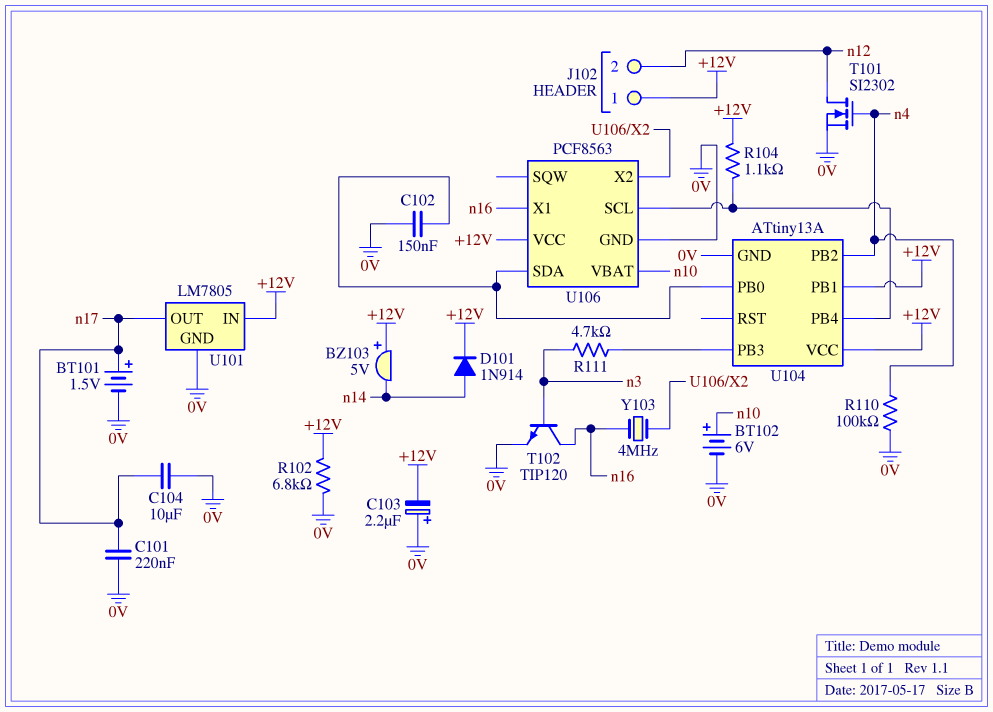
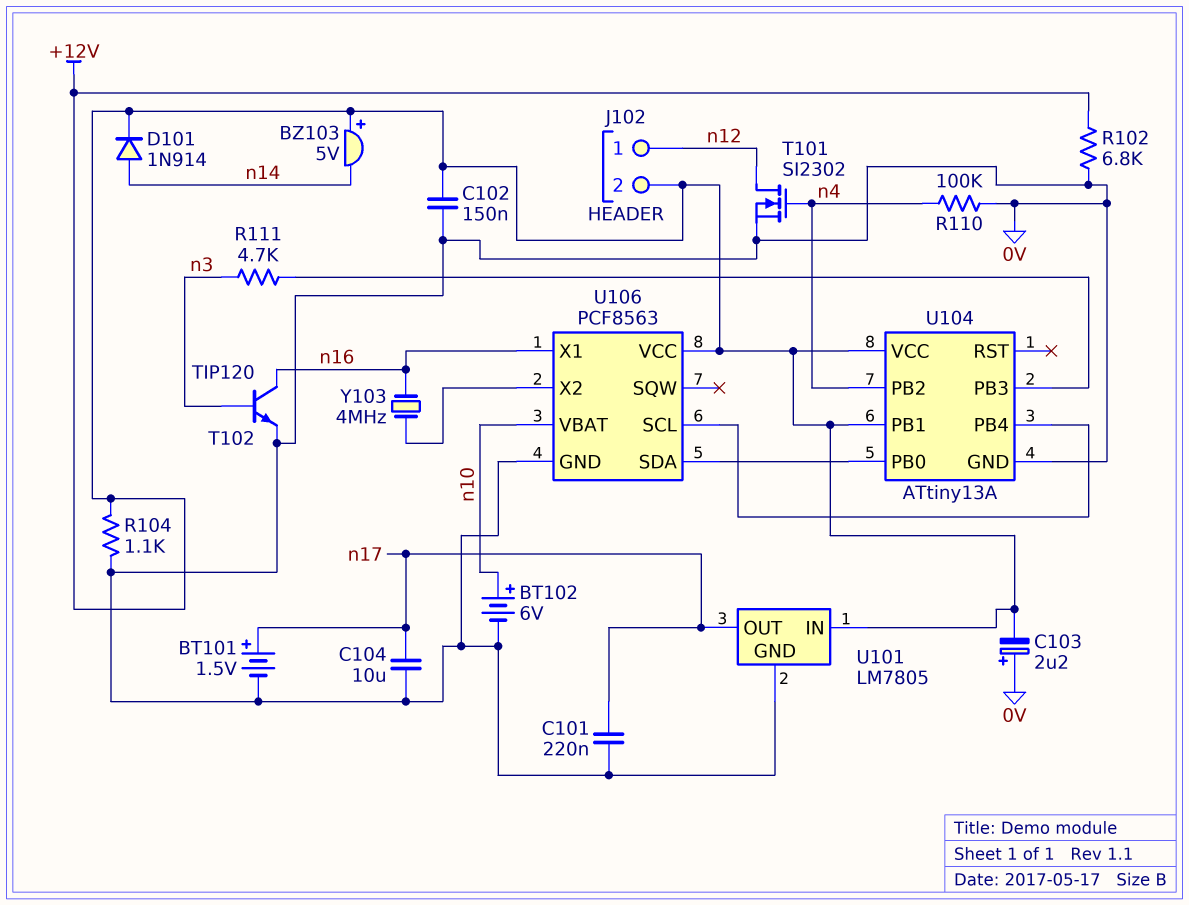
C102: 150nF (0V, U104/PB0) -> 150nF (+12V, 0V)
J102 pin 1: +12V -> n12
J102 pin 2: n12 -> +12V
R104: 1.1k (+12V, U104/PB4) -> 1.1k (+12V, 0V)

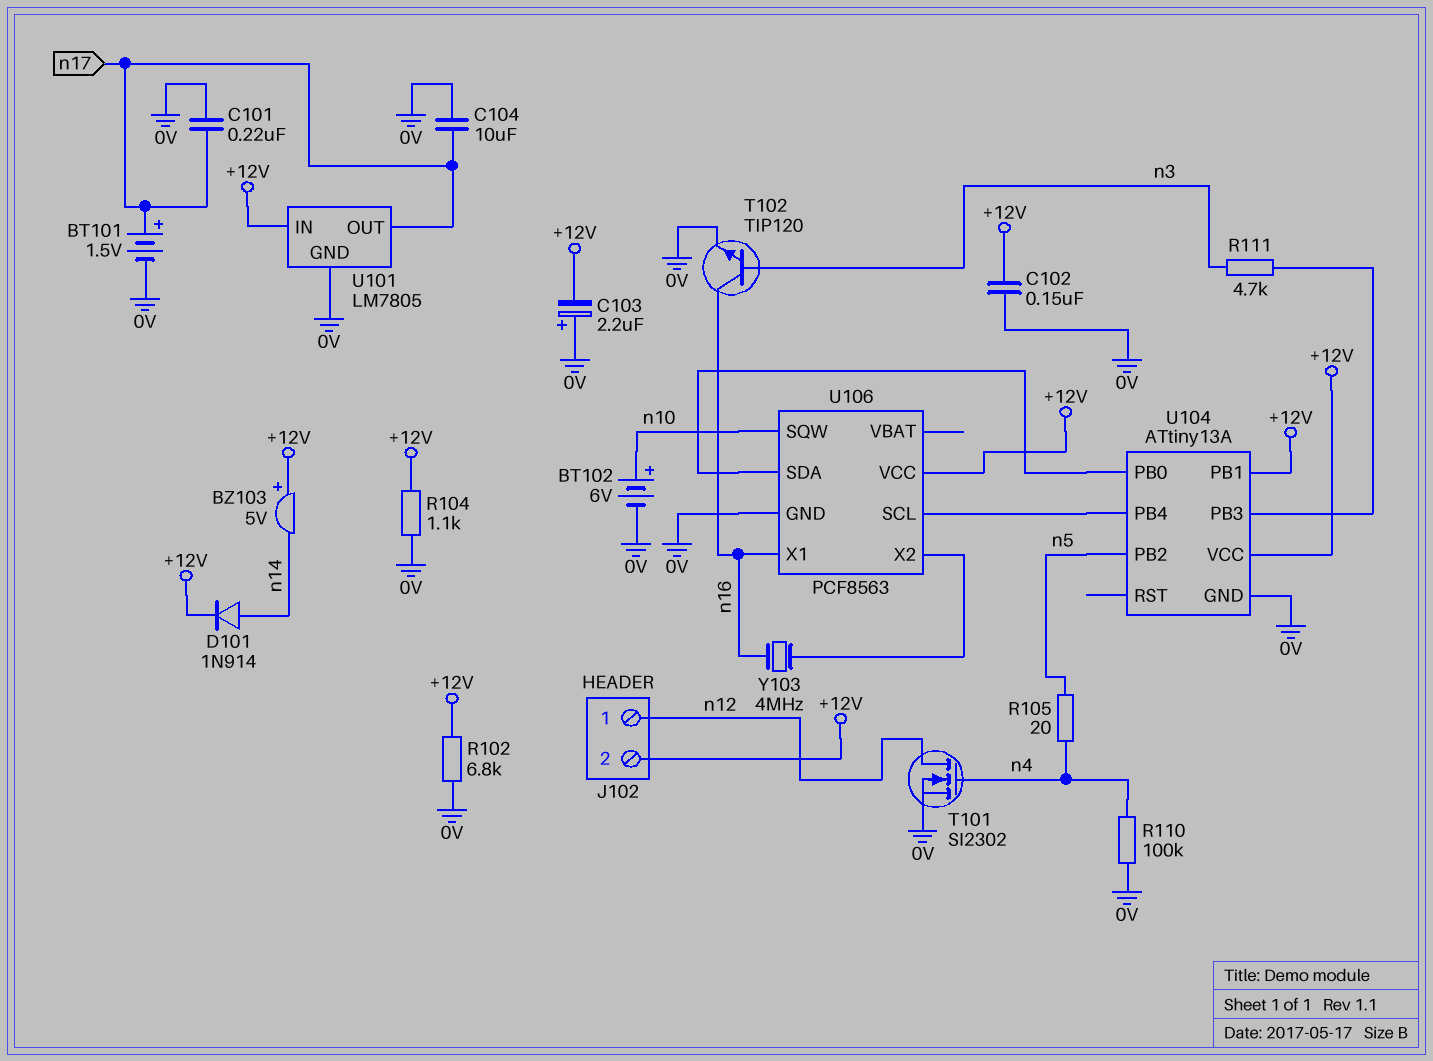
R105: none -> 20 (n4, n5)
U104 pin PB2: n4 -> n5
U106 pin SQW: none -> n10
U106 pin VBAT: n10 -> none

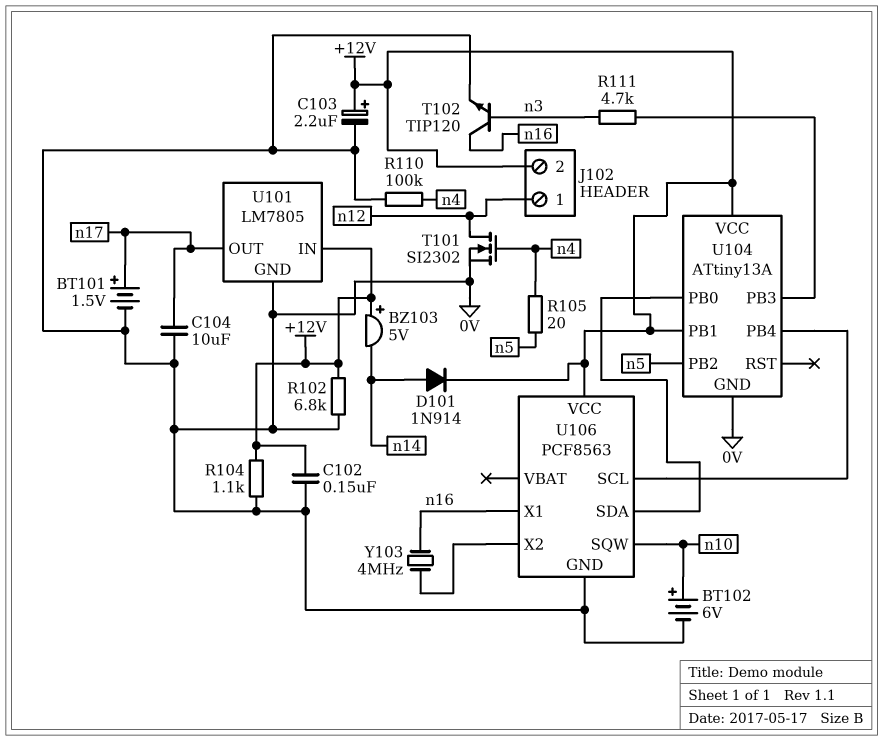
C101: 220nF (0V, n17) -> none
C103: 2.2uF (plus 0V, minus +12V) -> 2.2uF (plus +12V, minus 0V)

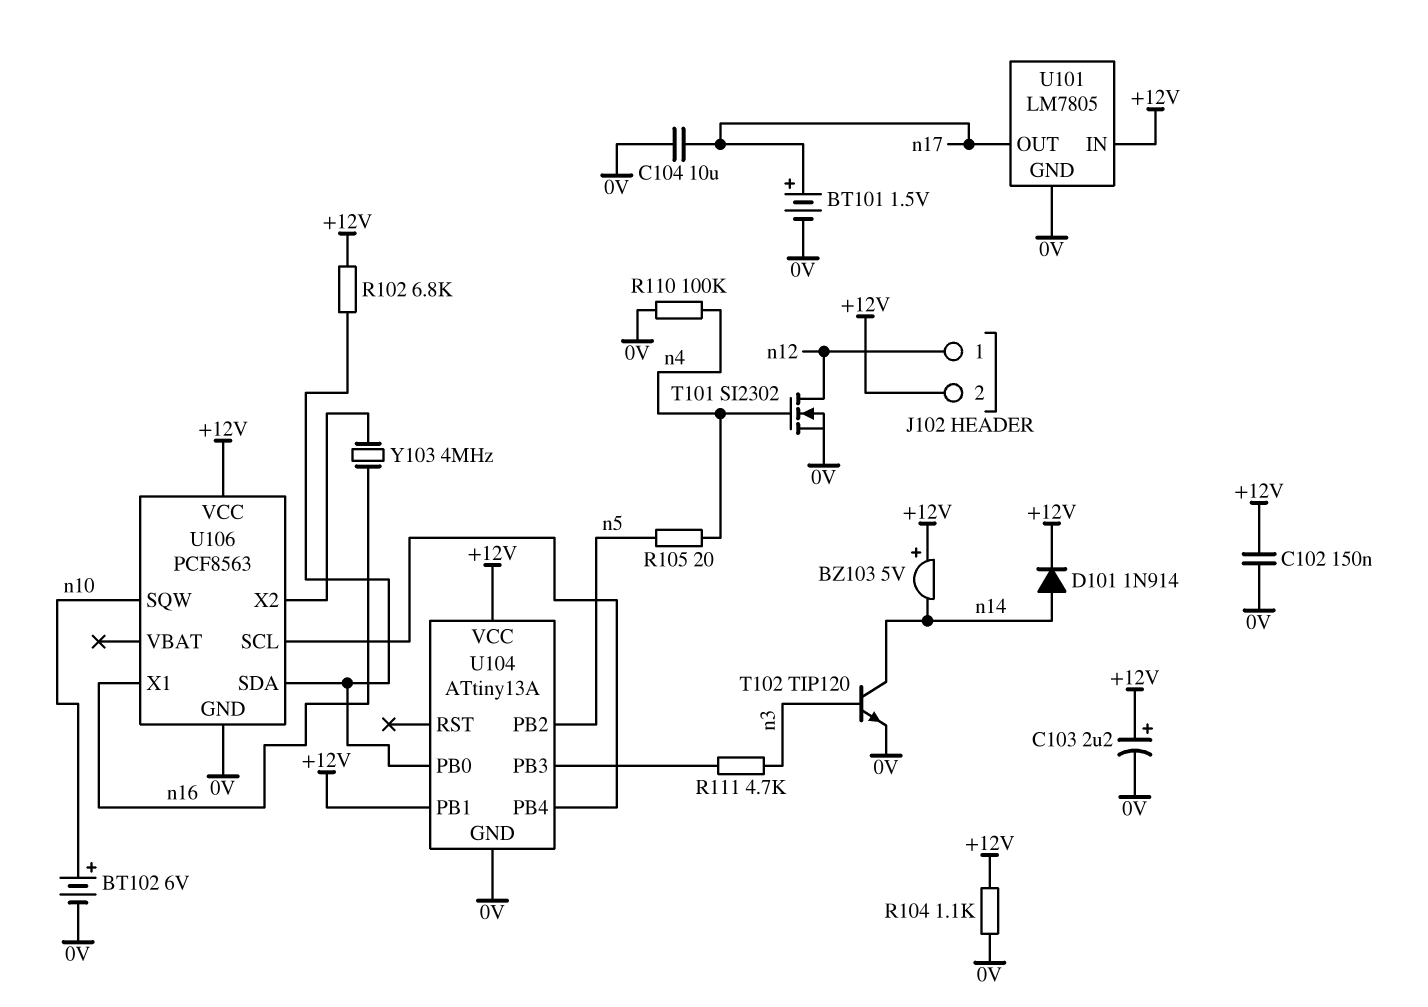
R102: 6.8k (+12V, 0V) -> 6.8k (+12V, U104/PB0)
T102: NPN TIP120 (B n3, C n16, E 0V) -> NPN TIP120 (B n3, C n14, E 0V)

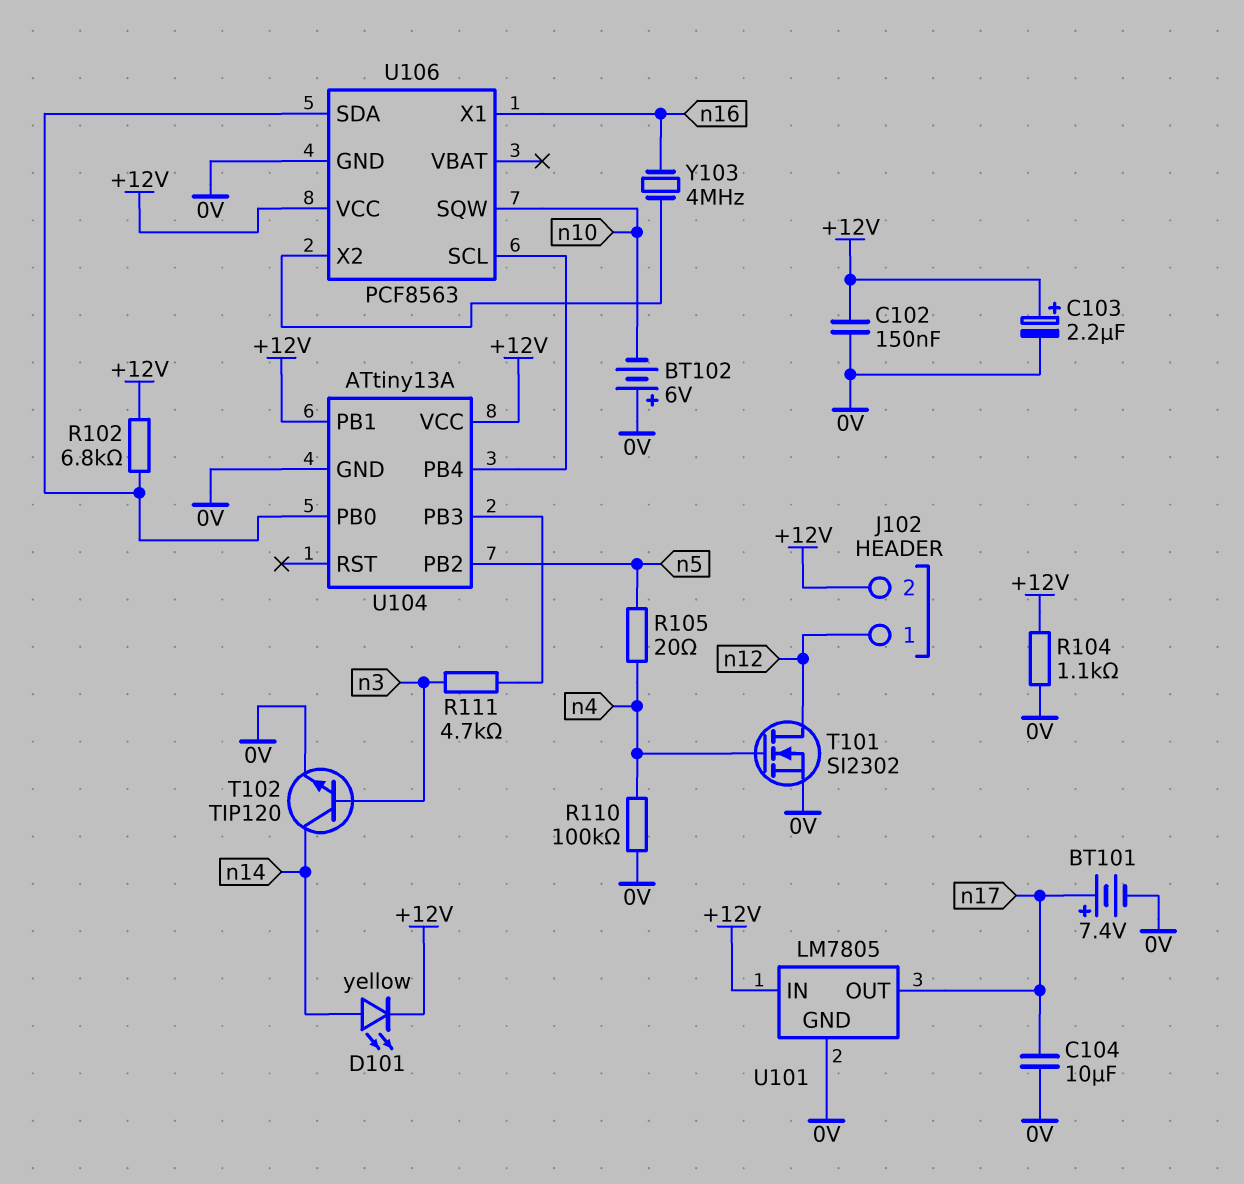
BT101: 1.5V (plus n17, minus 0V) -> 7.4V (plus n17, minus 0V)
BT102: 6V (plus n10, minus 0V) -> 6V (plus 0V, minus n10)
BZ103: buzzer 5V (plus +12V, minus n14) -> none
D101: diode 1N914 (A n14, K +12V) -> LED yellow (A n14, K +12V)

